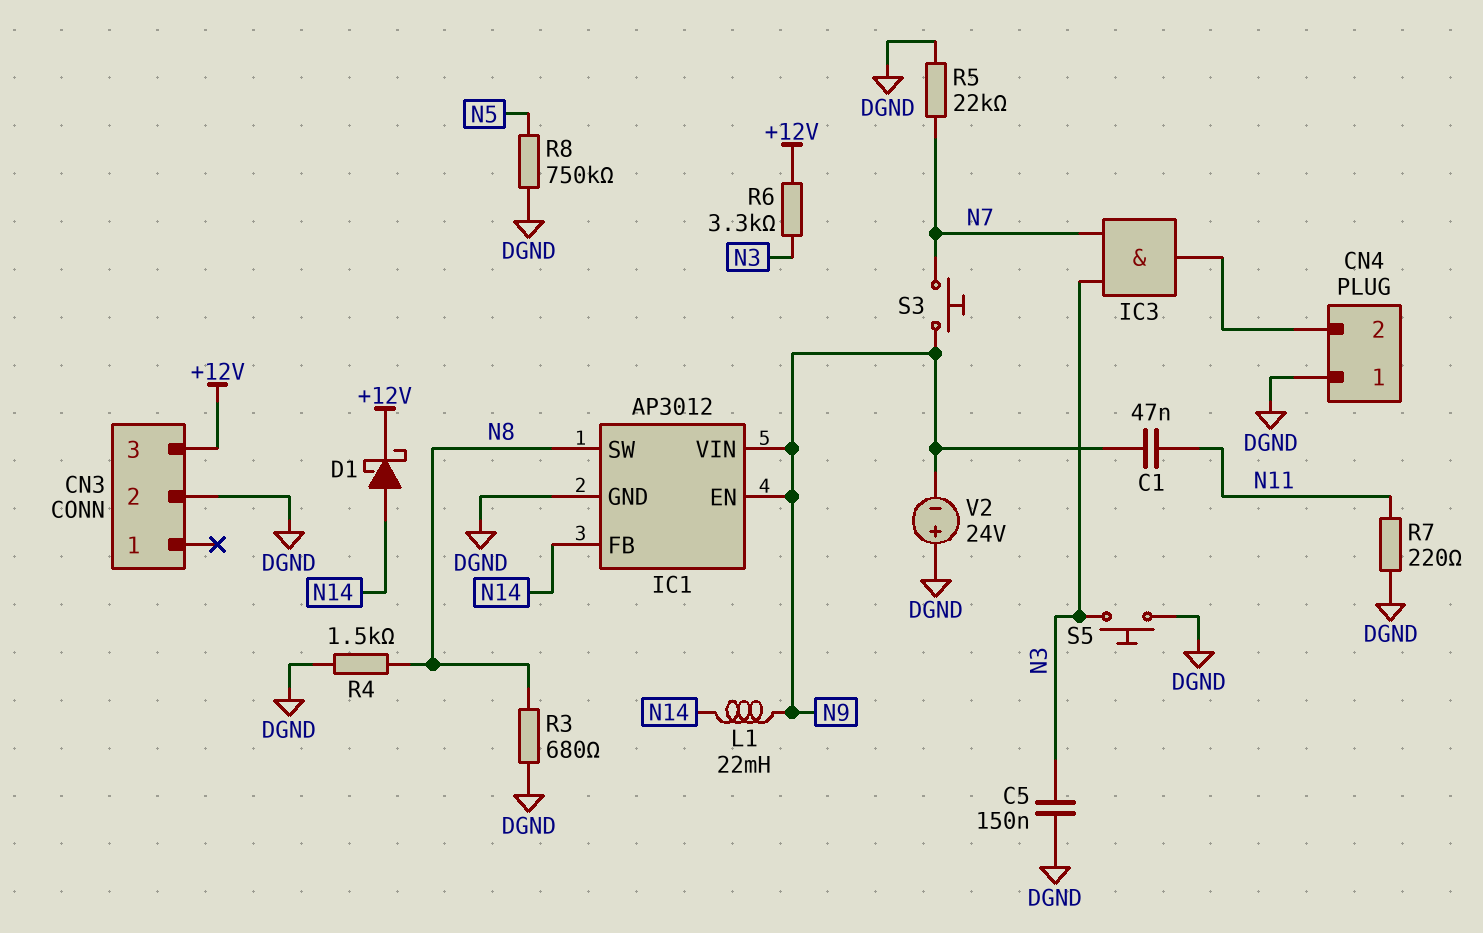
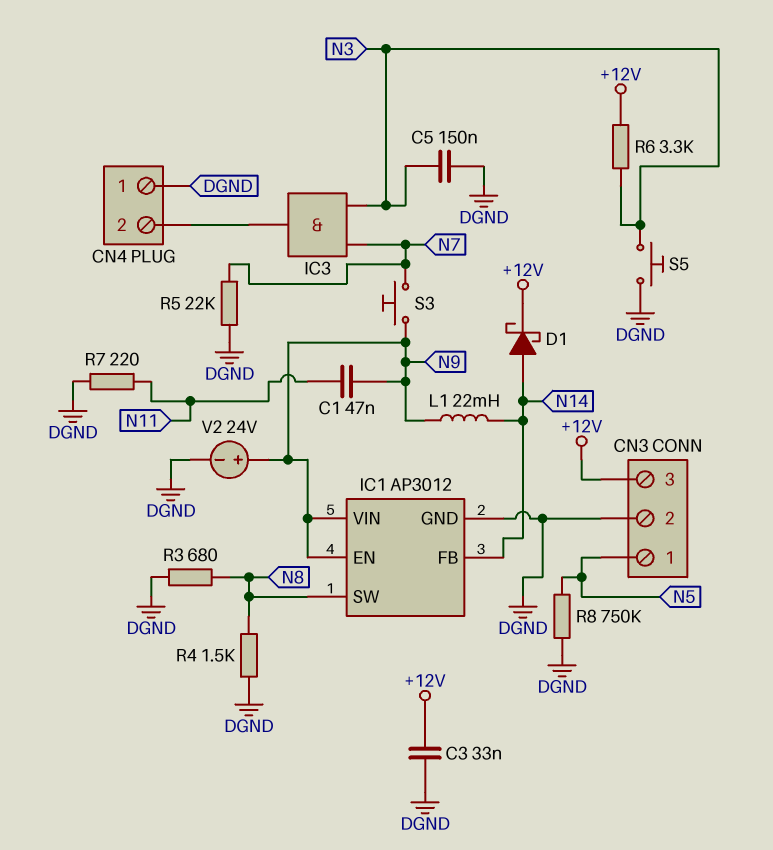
C3: none -> 33nF (+12V, DGND)
CN3 pin 1: none -> N5
V2: 24V (plus DGND, minus N9) -> 24V (plus N9, minus DGND)

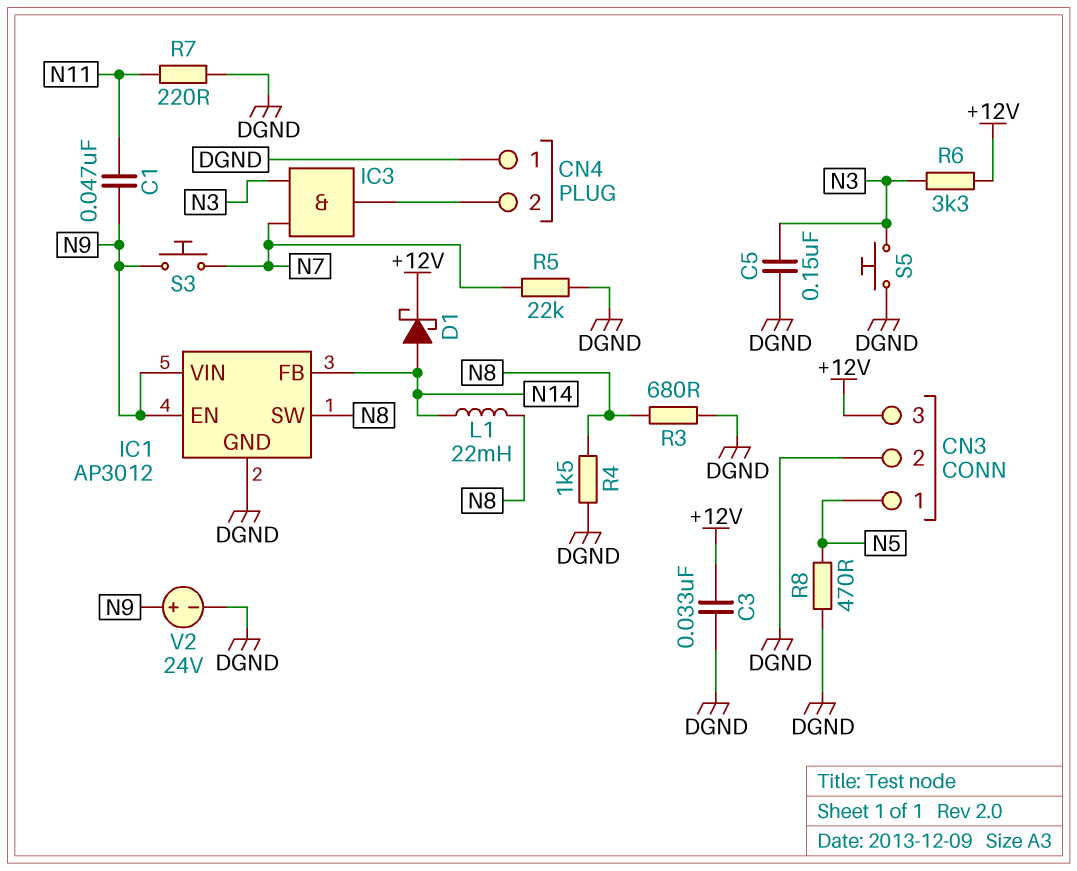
L1: 22mH (N9, N14) -> 22mH (N8, N14)
R8: 750k (DGND, N5) -> 470 (DGND, N5)

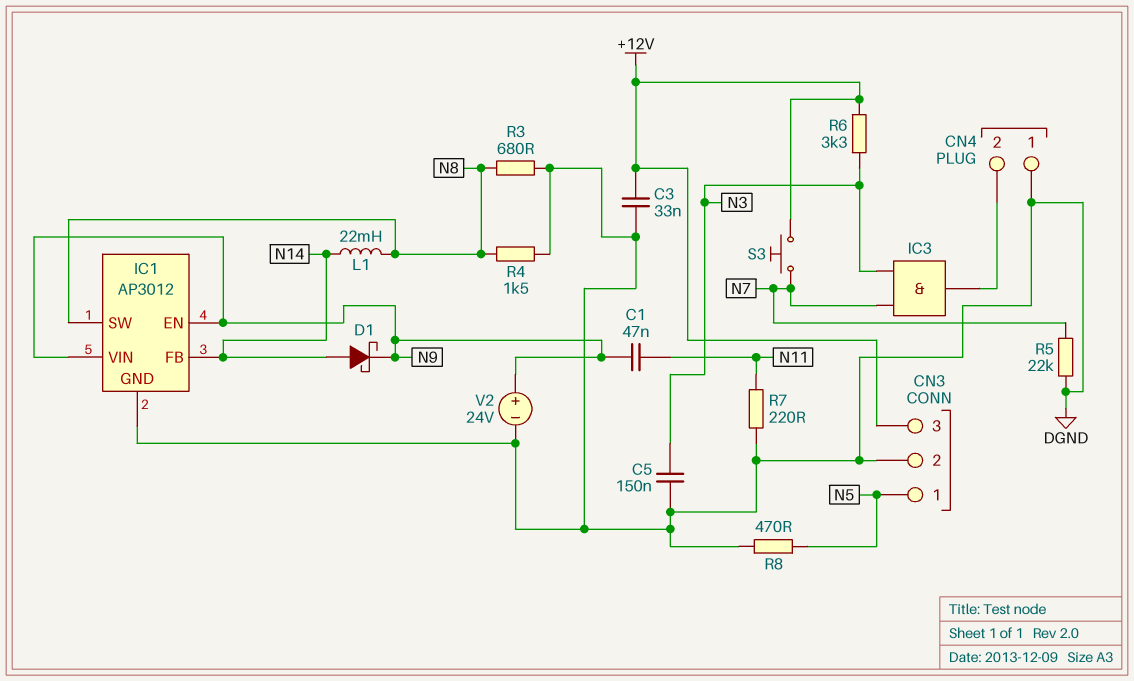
D1: schottky (A N14, K +12V) -> schottky (A N14, K N9)
S3: button (N7, N9) -> button (+12V, N7)
S5: button (DGND, N3) -> none

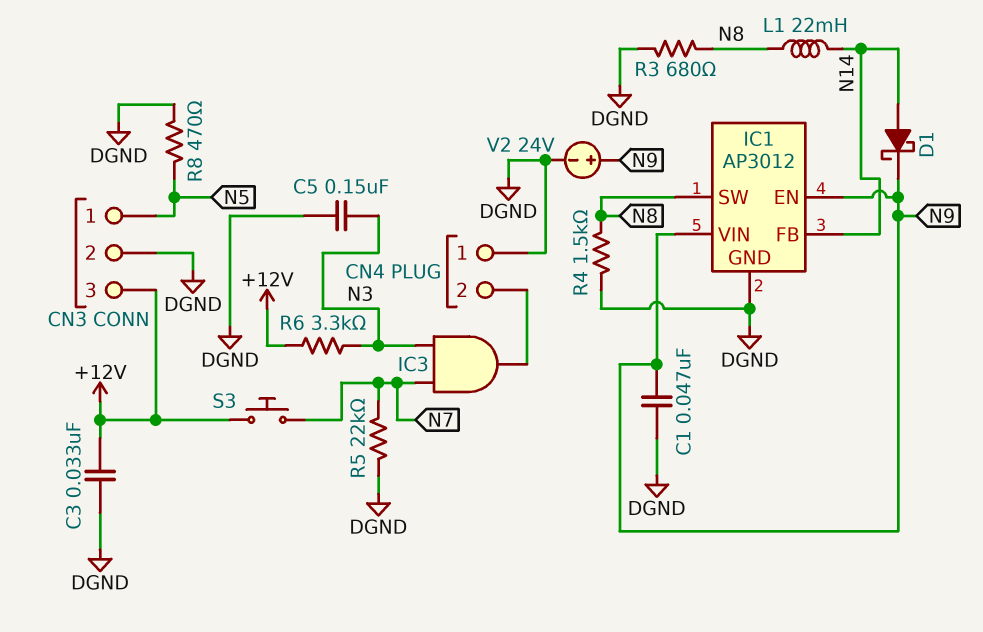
C1: 47nF (N9, N11) -> 47nF (DGND, N9)
R7: 220 (DGND, N11) -> none

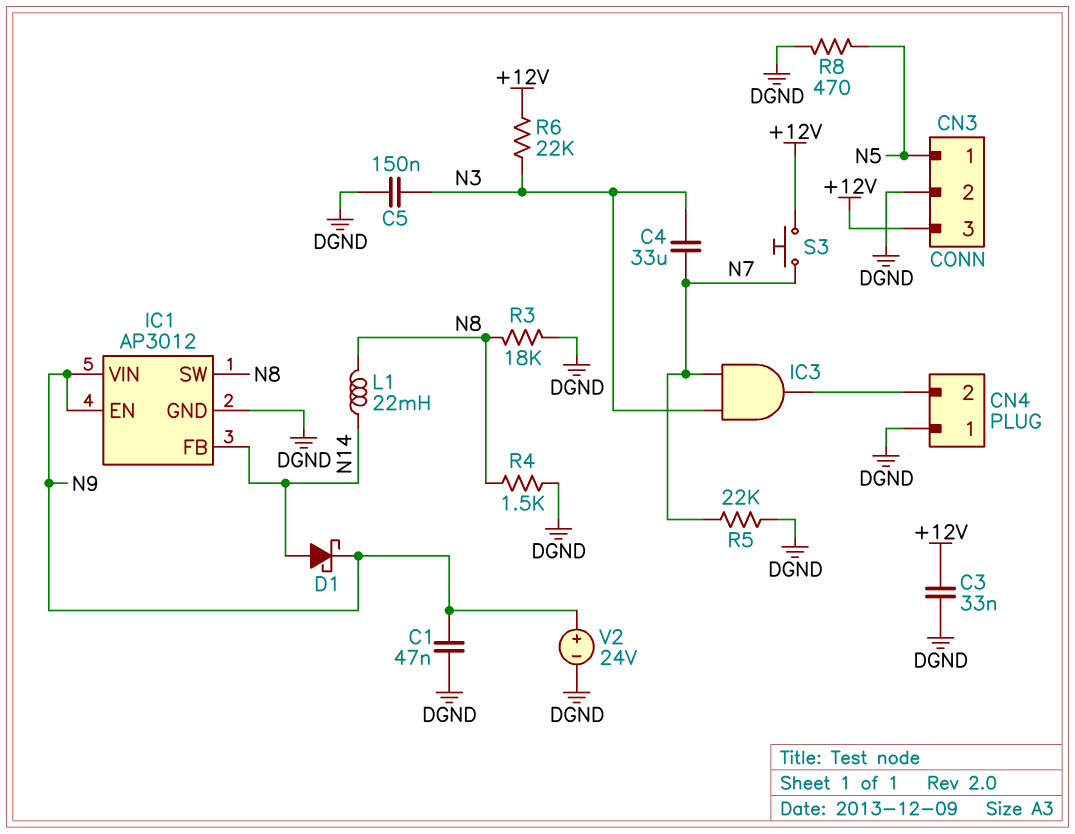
C4: none -> 33uF (N3, N7)
R3: 680 (DGND, N8) -> 18k (DGND, N8)
R6: 3.3k (+12V, N3) -> 22k (+12V, N3)

